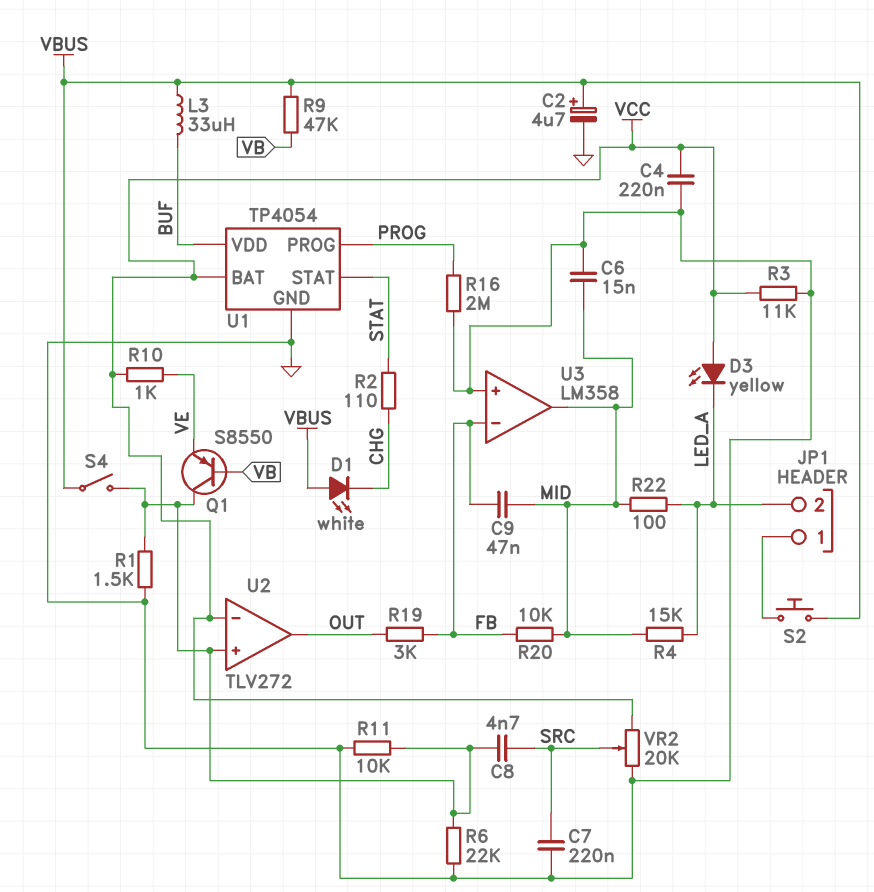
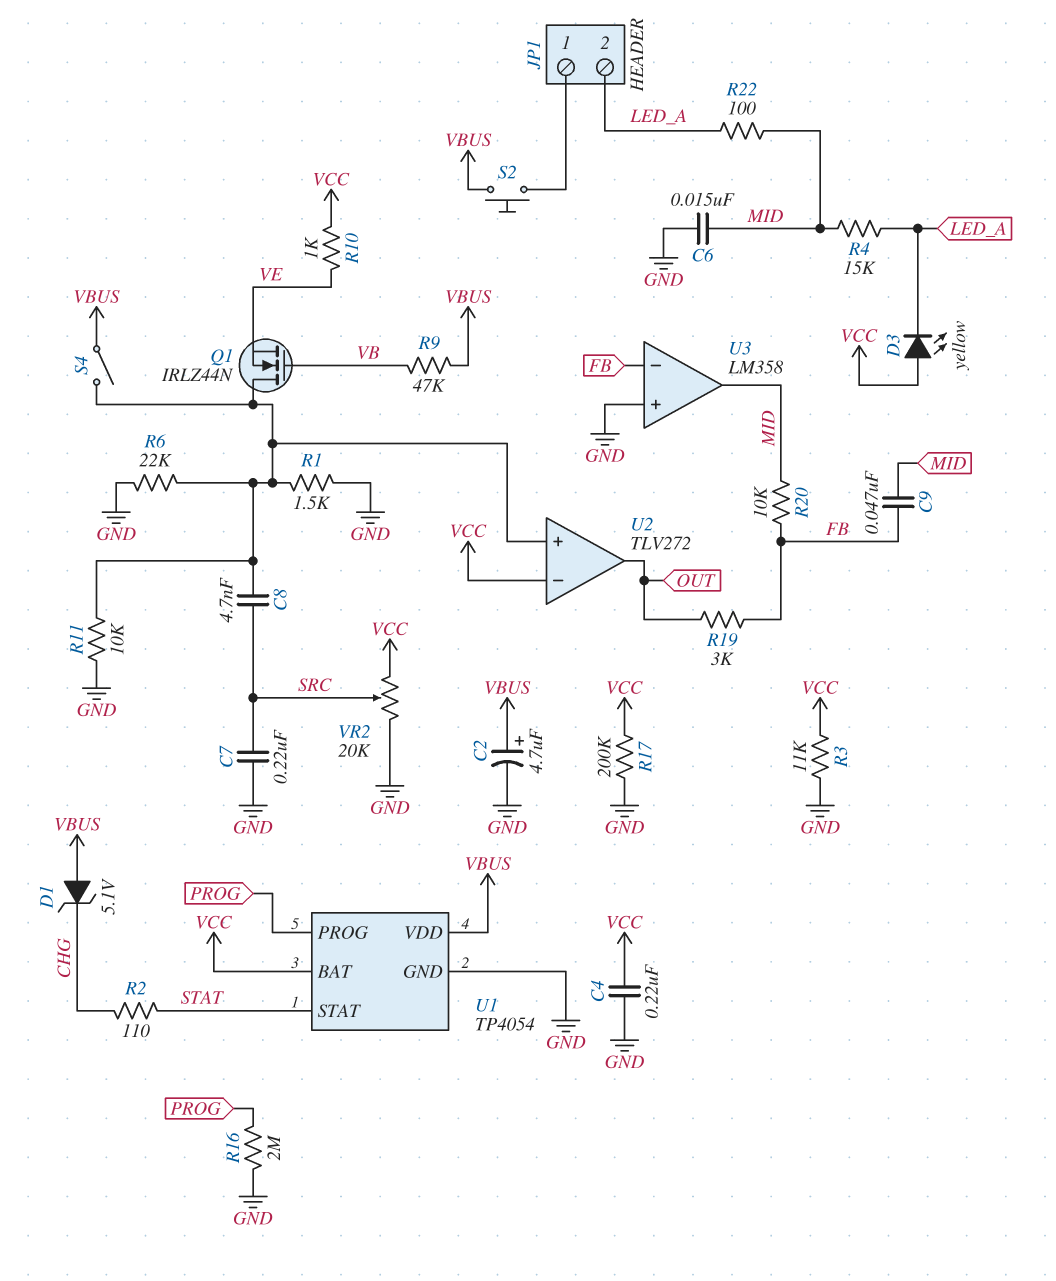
D1: LED white (A VBUS, K CHG) -> zener 5.1V (A VBUS, K CHG)
L3: 33uH (BUF, VBUS) -> none
Q1: PNP S8550 (B VB, C U2/in+, E VE) -> NMOS IRLZ44N (G VB, D U2/in+, S VE)
R17: none -> 200k (GND, VCC)
U1 pin VDD: BUF -> VBUS

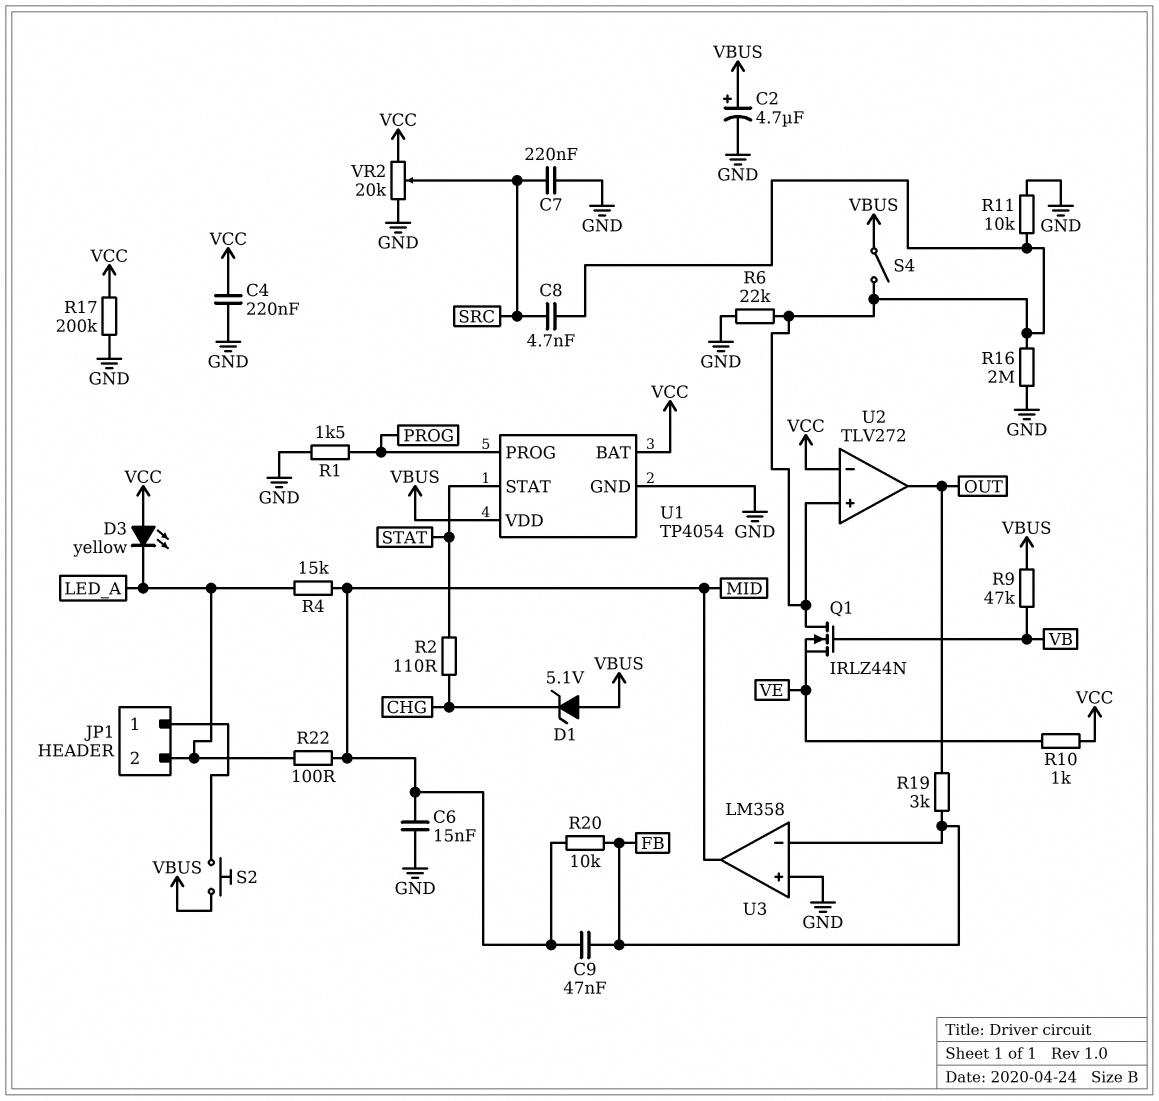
R1: 1.5k (GND, U2/in+) -> 1.5k (GND, PROG)
R3: 11k (GND, VCC) -> none
R16: 2M (GND, PROG) -> 2M (GND, U2/in+)

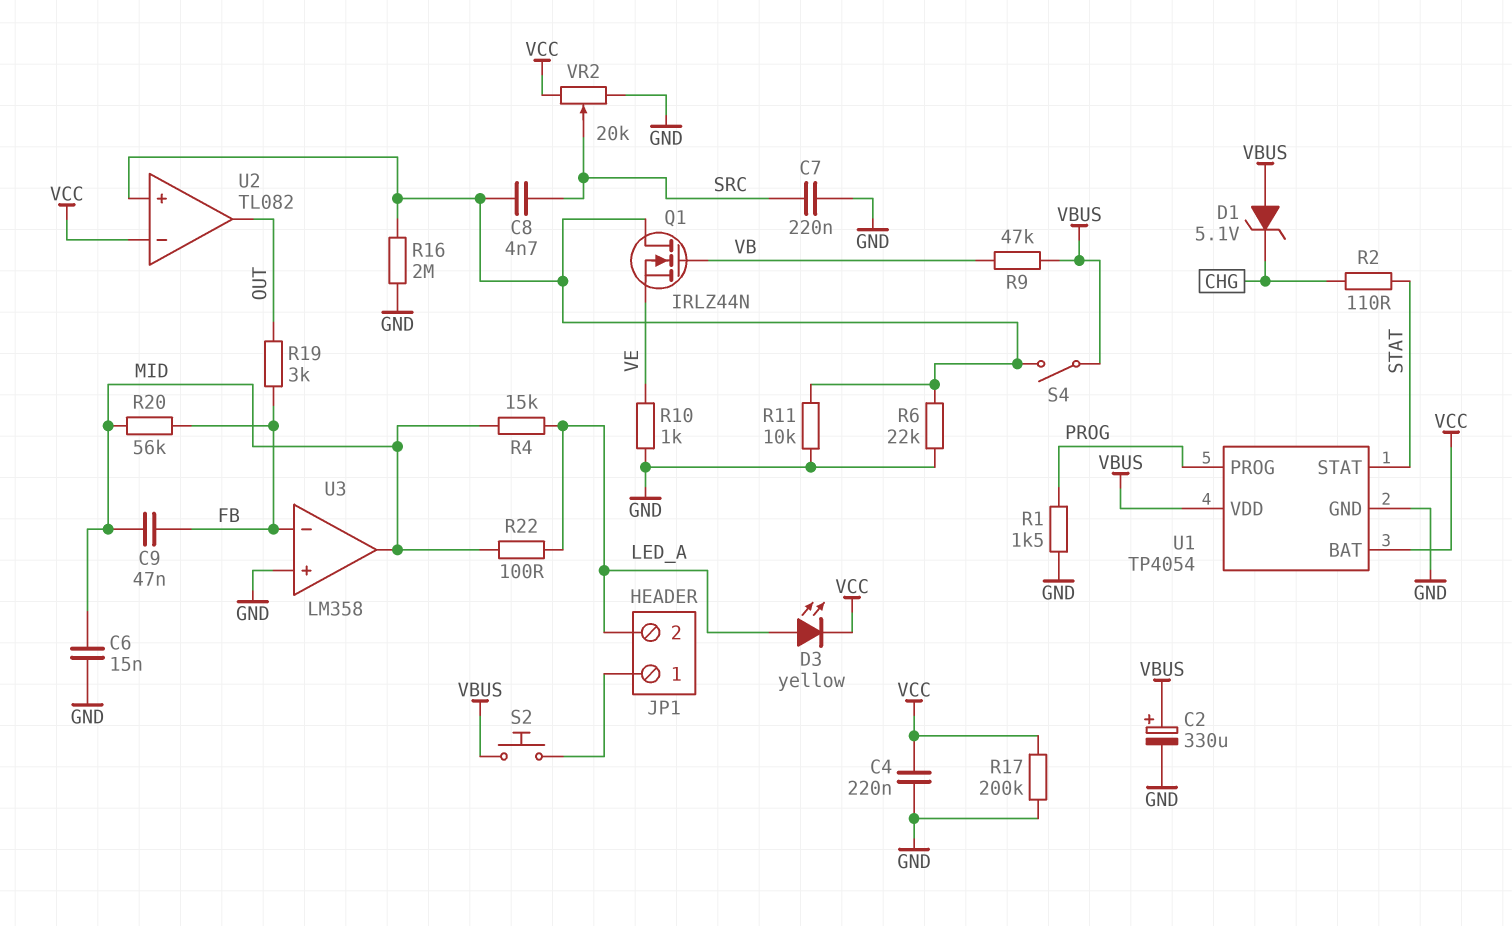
C2: 4.7uF (plus VBUS, minus GND) -> 330uF (plus VBUS, minus GND)
D3: LED yellow (A VCC, K LED_A) -> LED yellow (A LED_A, K VCC)
R10: 1k (VCC, VE) -> 1k (GND, VE)
R20: 10k (FB, MID) -> 56k (FB, MID)
U2: TLV272 -> TL082

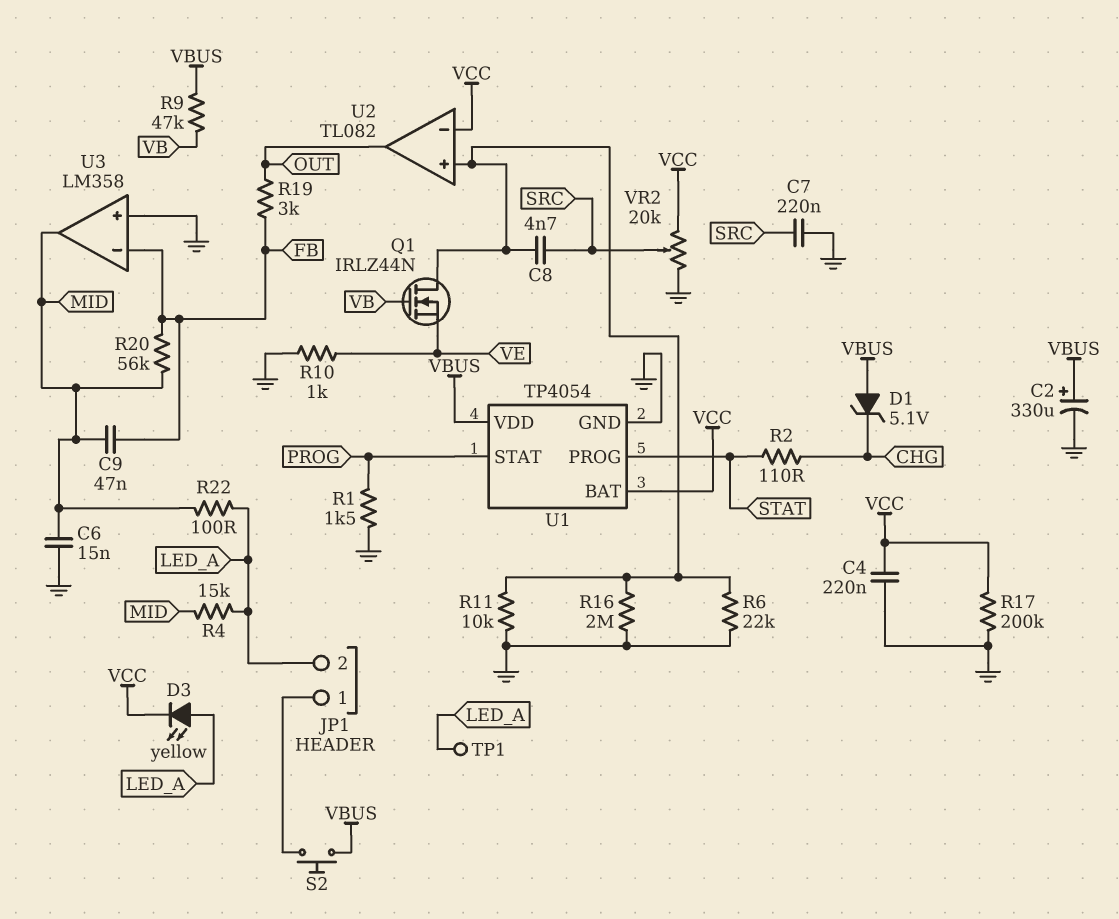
S4: switch (U2/in+, VBUS) -> none
TP1: none -> test point (LED_A)
U1 pin PROG: PROG -> STAT
U1 pin STAT: STAT -> PROG

